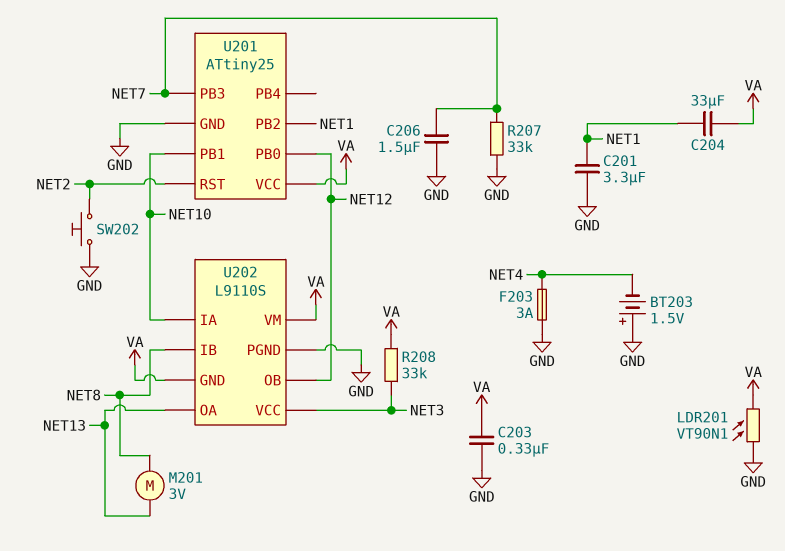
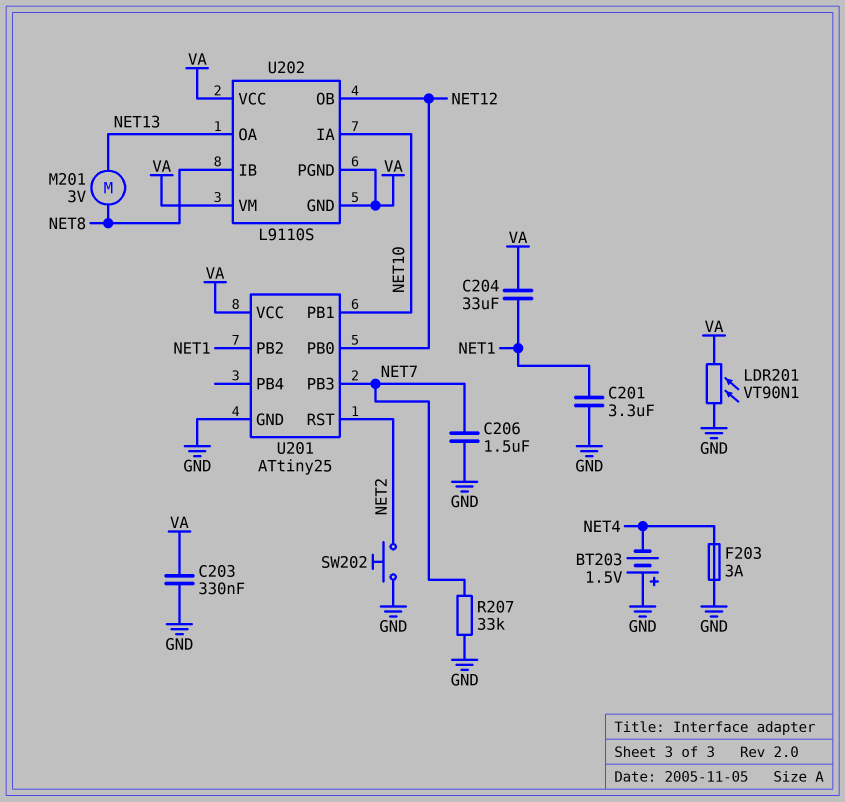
R208: 33k (NET3, VA) -> none
U202 pin PGND: GND -> VA
U202 pin VCC: NET3 -> VA

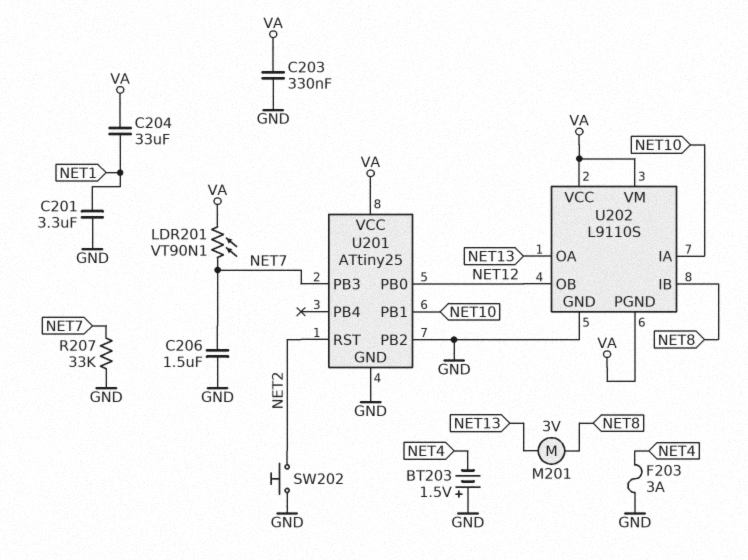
LDR201: VT90N1 (GND, VA) -> VT90N1 (NET7, VA)
U201 pin PB2: NET1 -> GND
U202 pin GND: VA -> GND

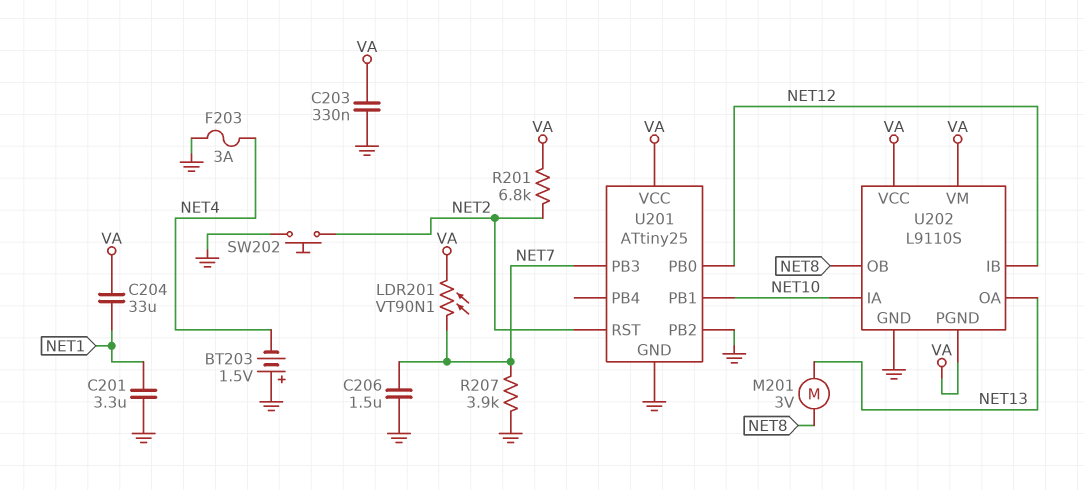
R201: none -> 6.8k (NET2, VA)
R207: 33k (GND, NET7) -> 3.9k (GND, NET7)
U202 pin IB: NET8 -> NET12
U202 pin OB: NET12 -> NET8

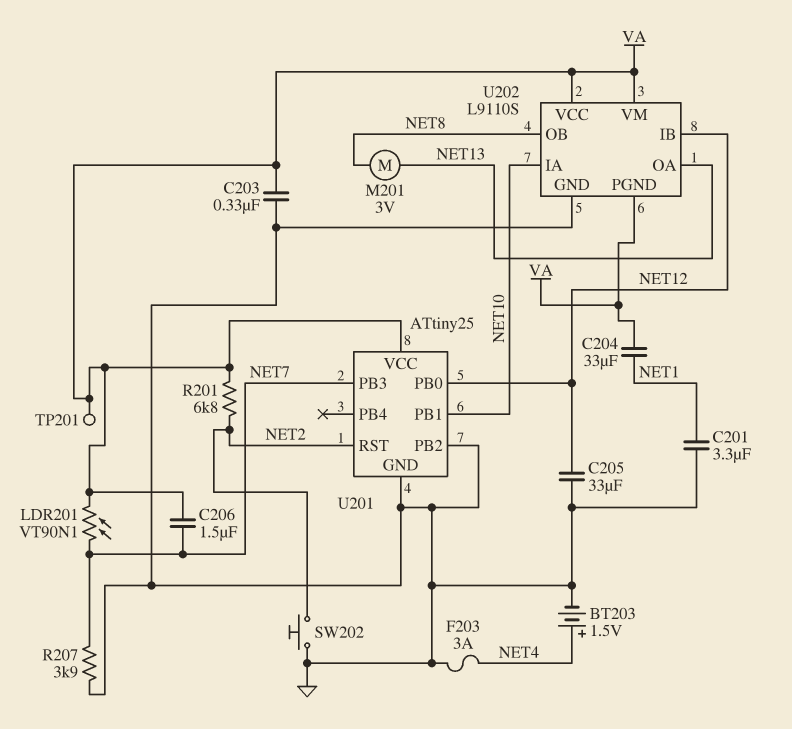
BT203: 1.5V (plus GND, minus NET4) -> 1.5V (plus NET4, minus GND)
C205: none -> 33uF (GND, NET12)
C206: 1.5uF (GND, NET7) -> 1.5uF (NET7, VA)
TP201: none -> test point (VA)

